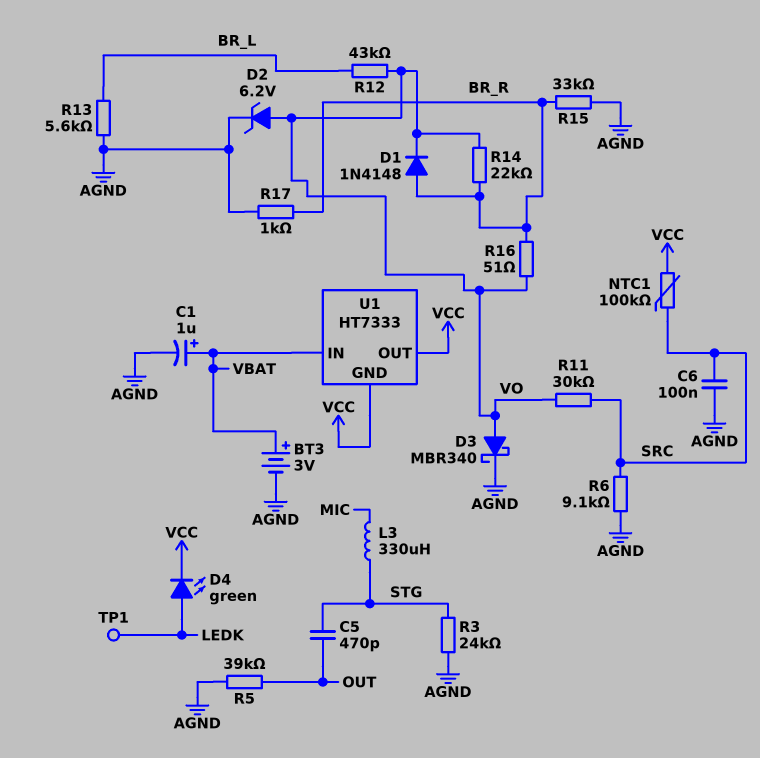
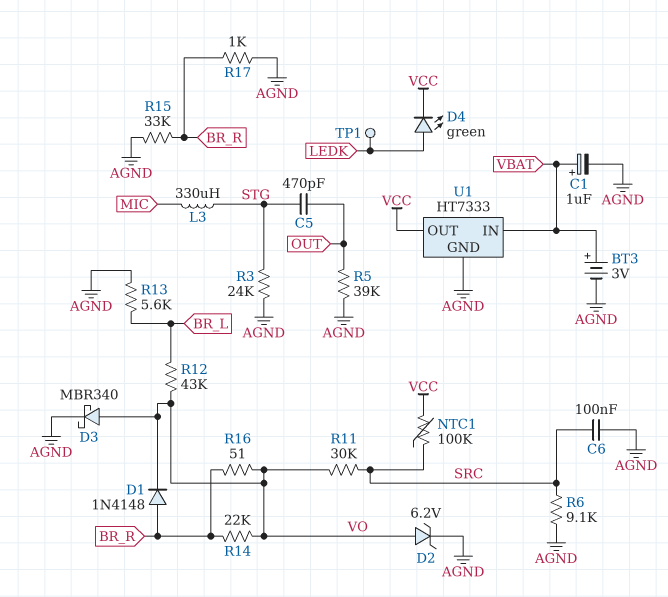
U1 pin GND: VCC -> AGND

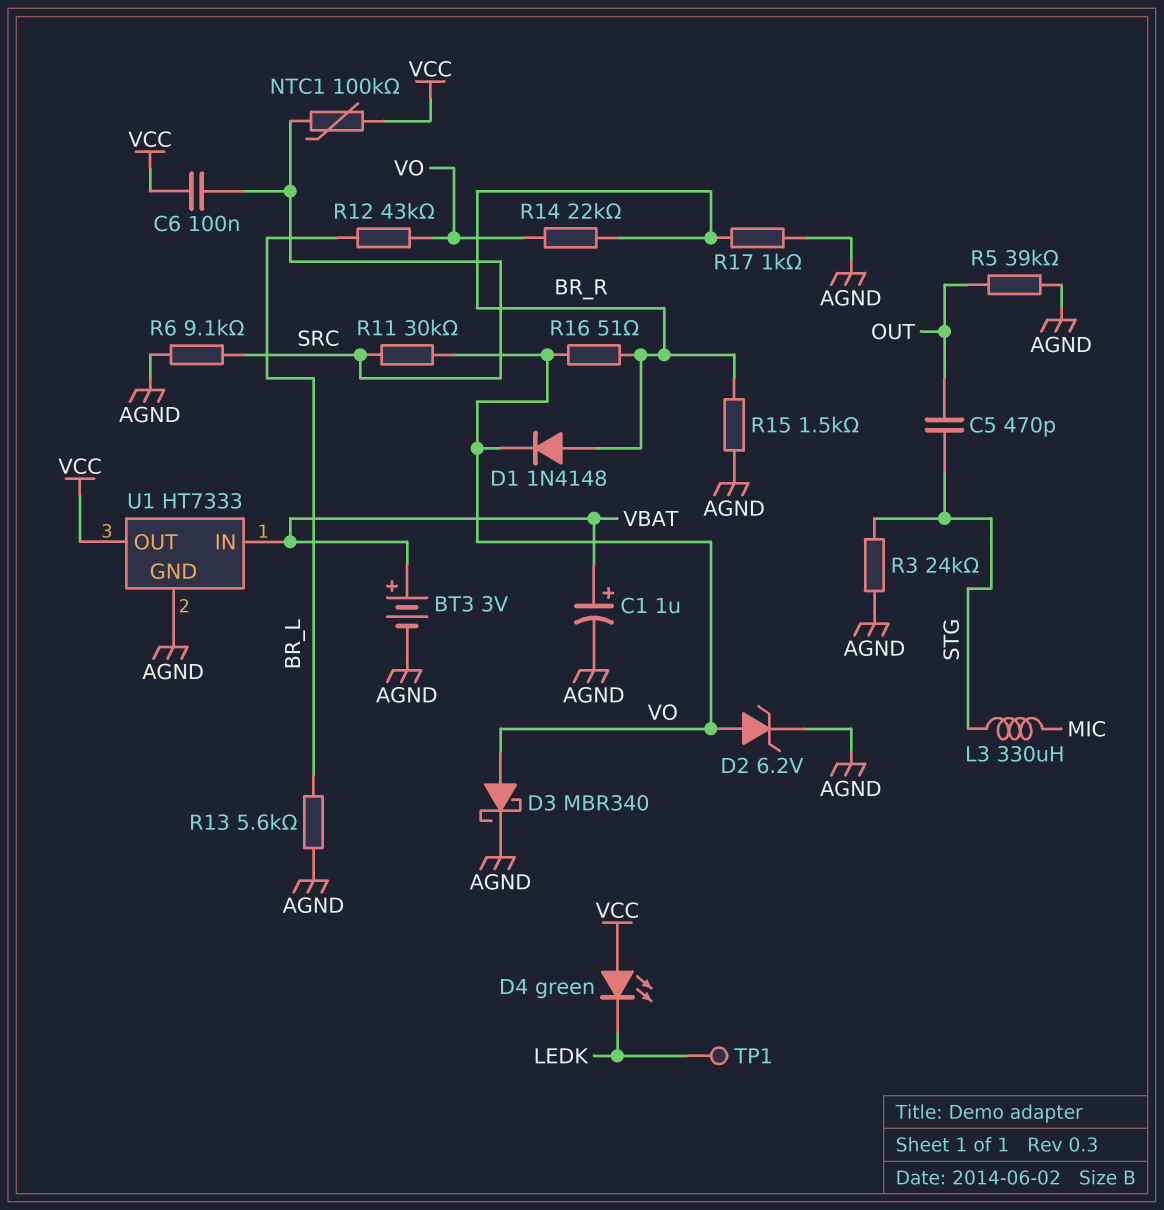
C6: 100nF (AGND, SRC) -> 100nF (SRC, VCC)
D4: LED green (A LEDK, K VCC) -> LED green (A VCC, K LEDK)
R15: 33k (AGND, BR_R) -> 1.5k (AGND, BR_R)

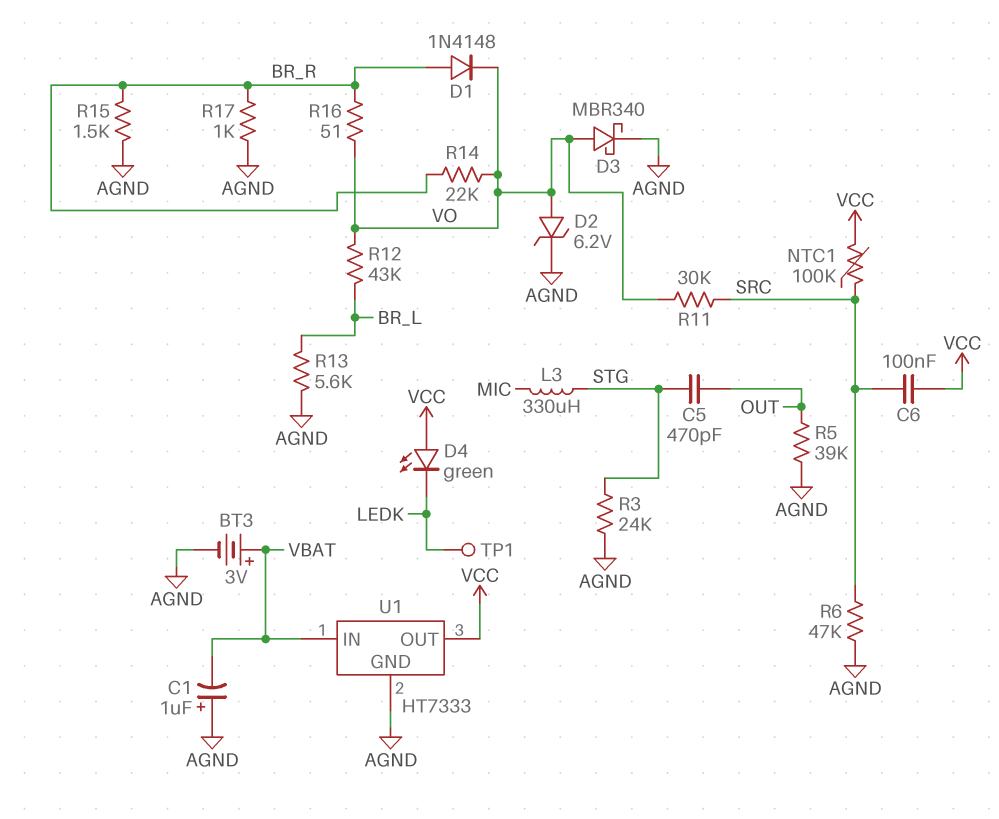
C1: 1uF (plus VBAT, minus AGND) -> 1uF (plus AGND, minus VBAT)
R6: 9.1k (AGND, SRC) -> 47k (AGND, SRC)

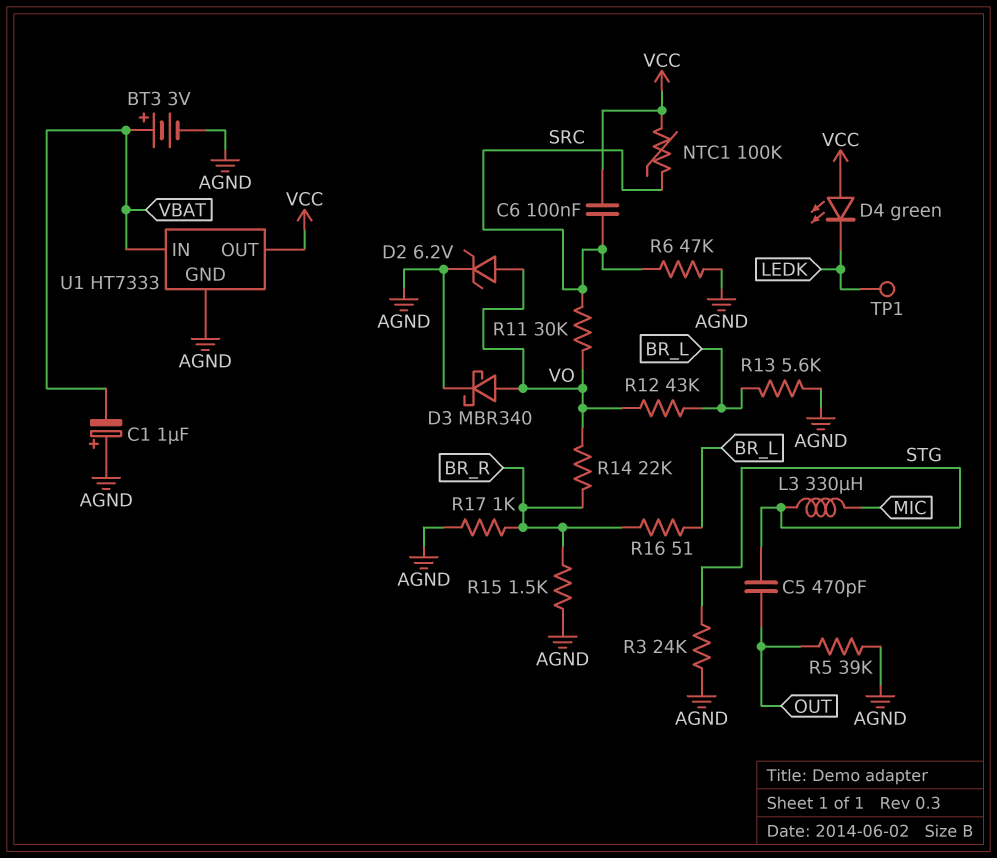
D1: diode 1N4148 (A BR_R, K VO) -> none
R16: 51 (BR_R, VO) -> 51 (BR_L, BR_R)

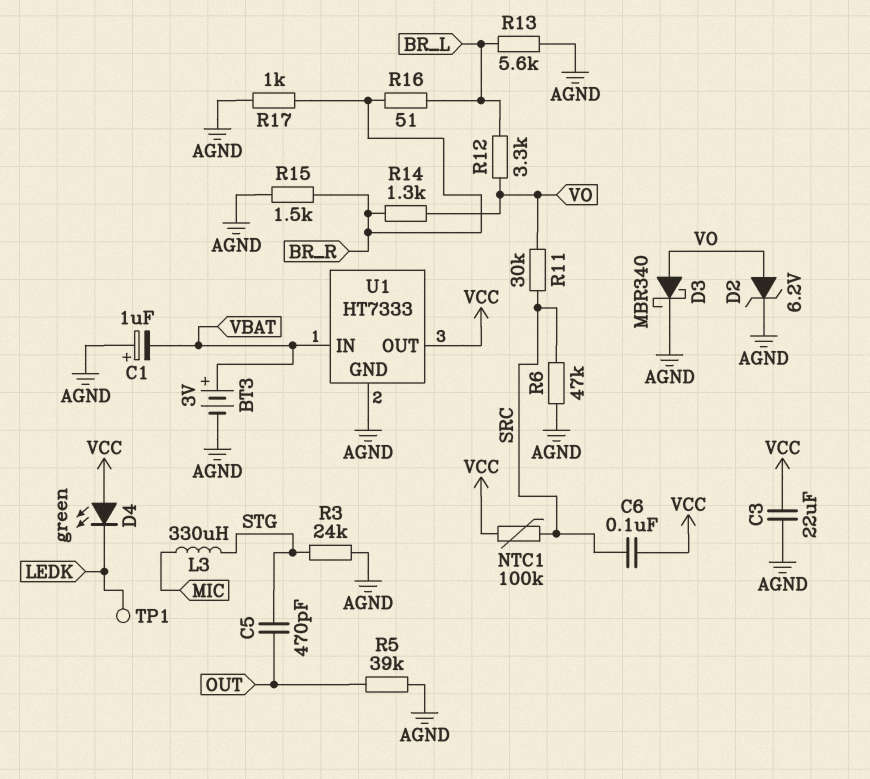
C3: none -> 22uF (AGND, VCC)
R12: 43k (BR_L, VO) -> 3.3k (BR_L, VO)
R14: 22k (BR_R, VO) -> 1.3k (BR_R, VO)

